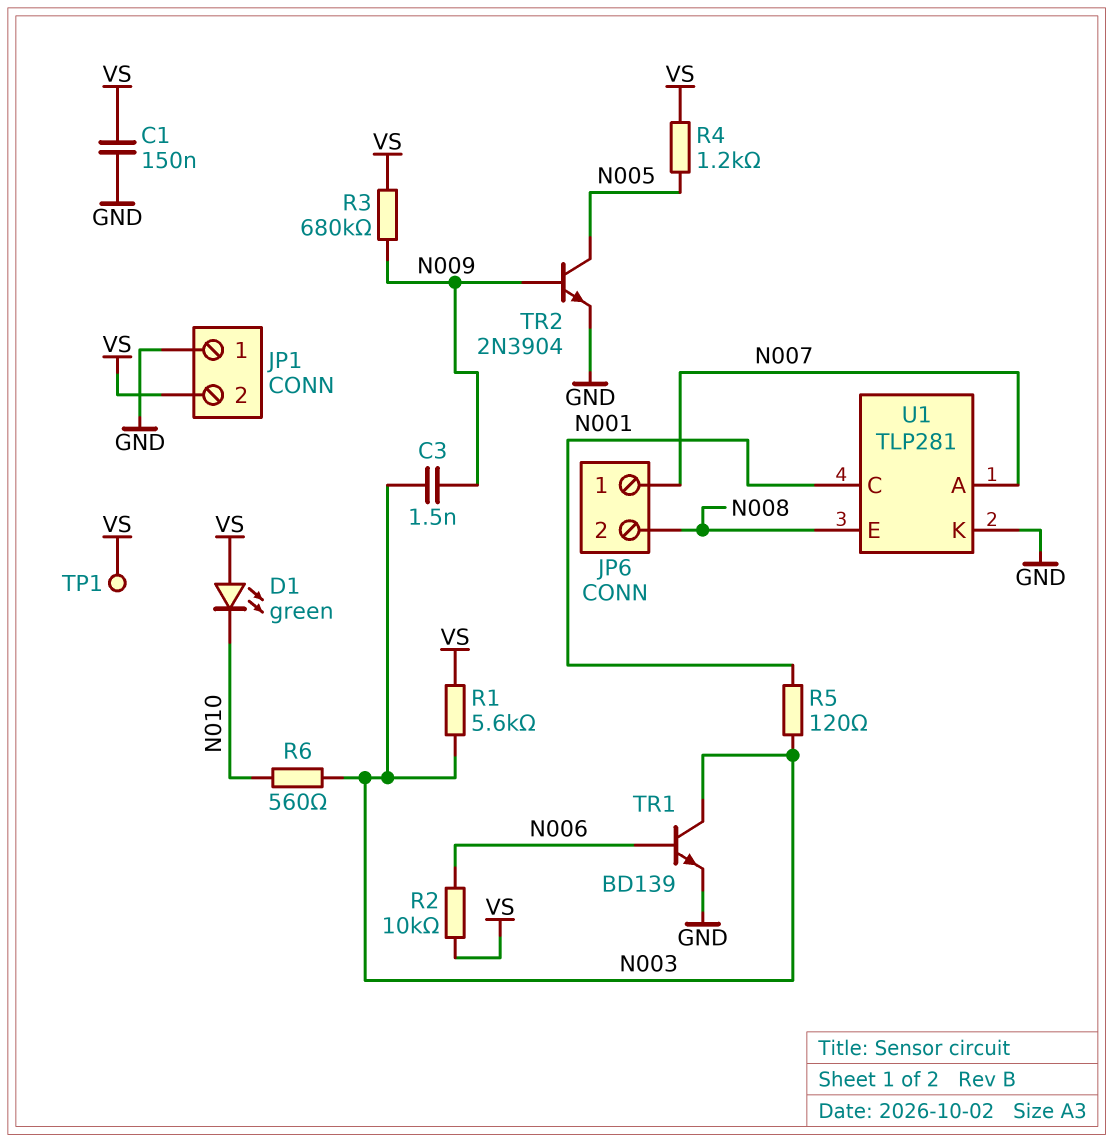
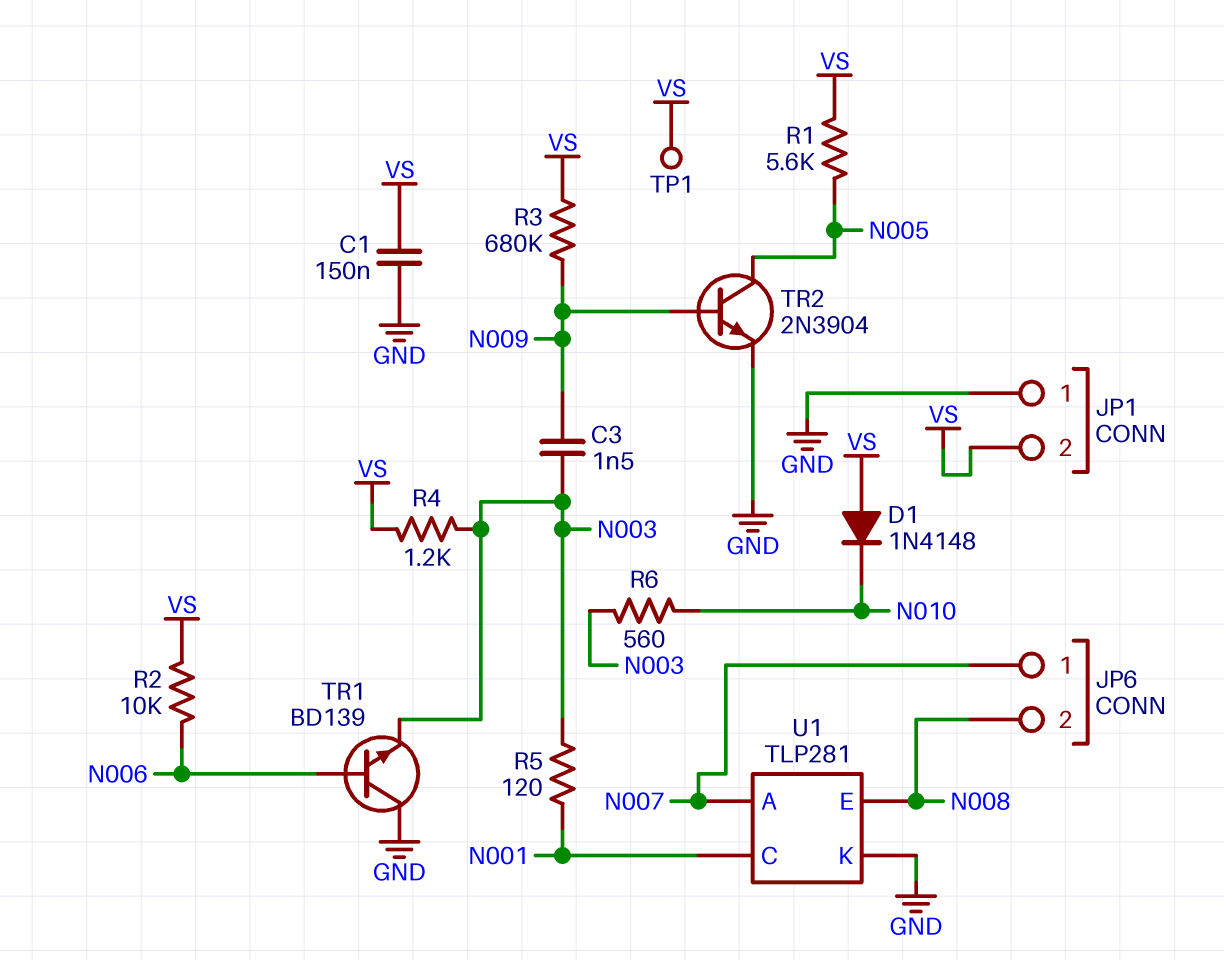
D1: LED green (A VS, K N010) -> diode 1N4148 (A VS, K N010)
R1: 5.6k (N003, VS) -> 5.6k (N005, VS)
R4: 1.2k (N005, VS) -> 1.2k (N003, VS)
TR1: NPN BD139 (B N006, C N003, E GND) -> NPN BD139 (B N006, C GND, E N003)

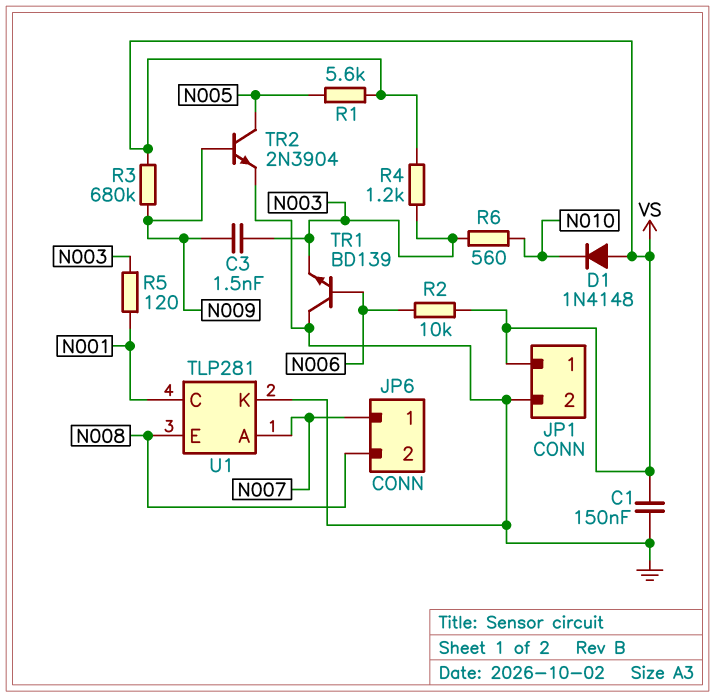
JP1 pin 1: GND -> VS
JP1 pin 2: VS -> GND
TP1: test point (VS) -> none

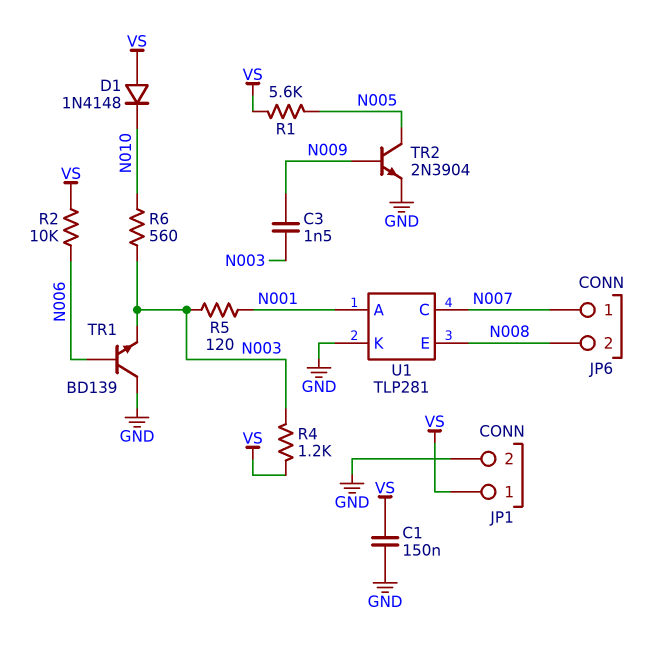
R3: 680k (N009, VS) -> none
U1 pin A: N007 -> N001
U1 pin C: N001 -> N007

